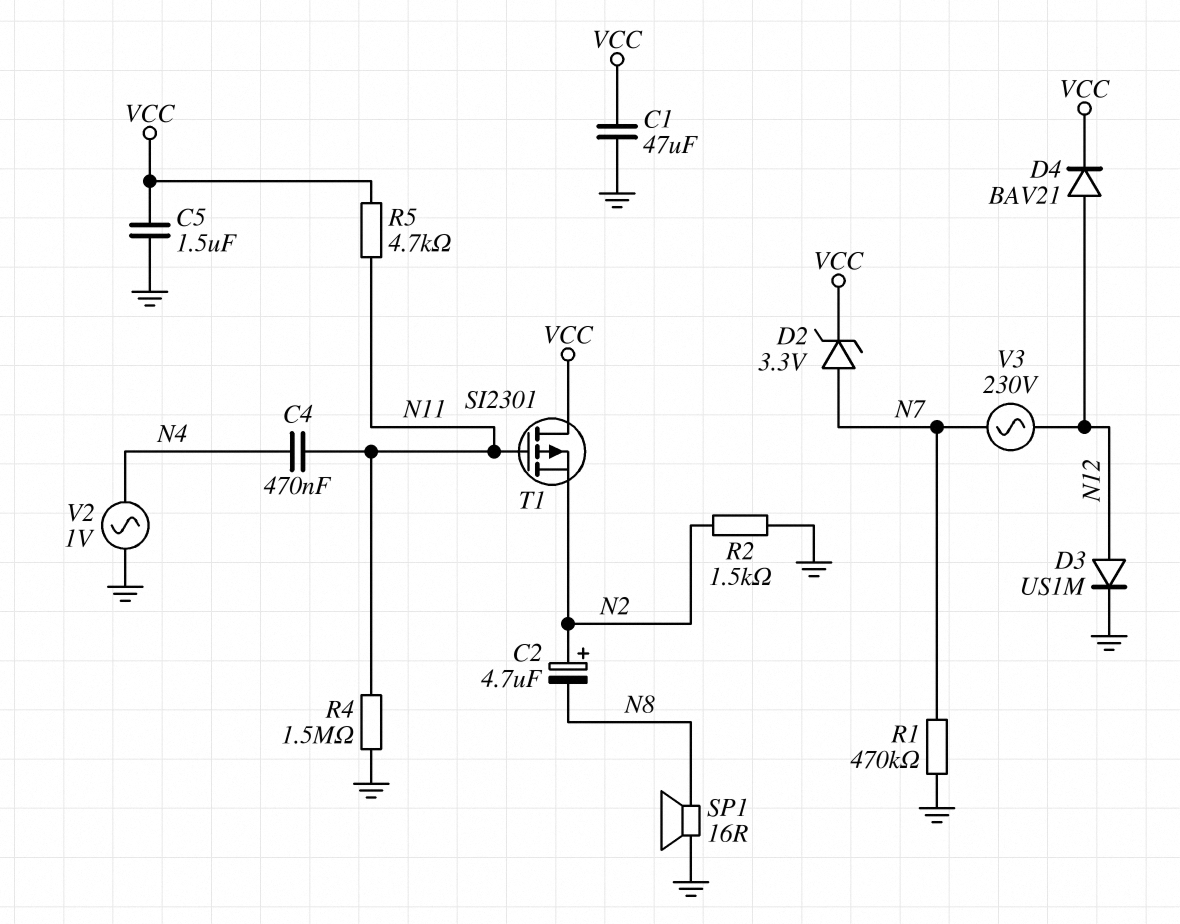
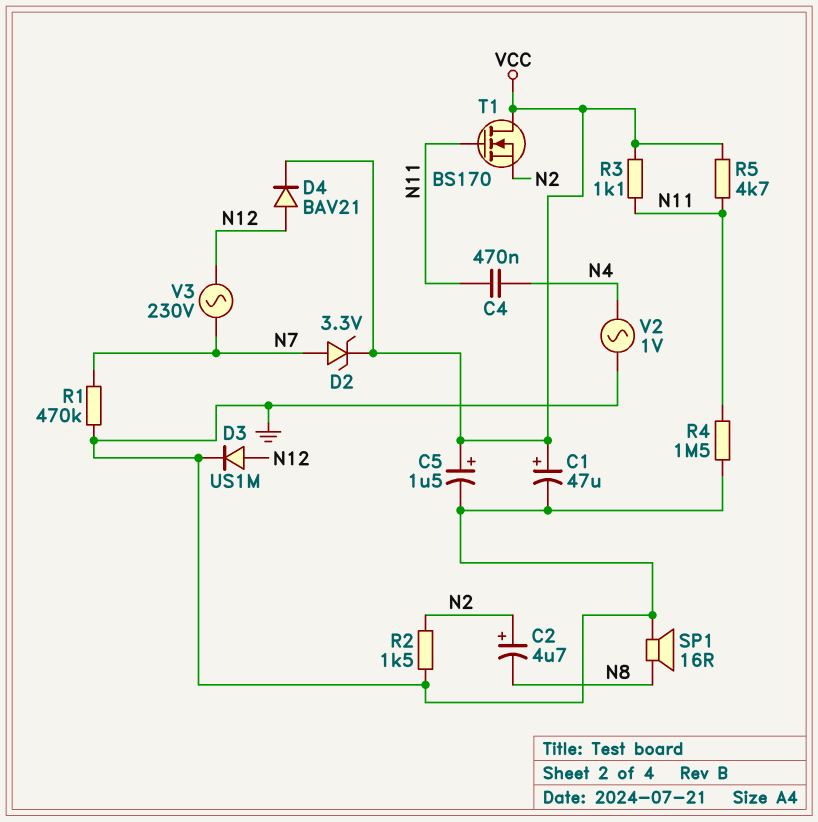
C1: 47uF (GND, VCC) -> 47uF (plus VCC, minus GND)
C5: 1.5uF (GND, VCC) -> 1.5uF (plus VCC, minus GND)
R3: none -> 1.1k (N11, VCC)
T1: PMOS SI2301 (G N11, D VCC, S N2) -> NMOS BS170 (G N11, D VCC, S N2)

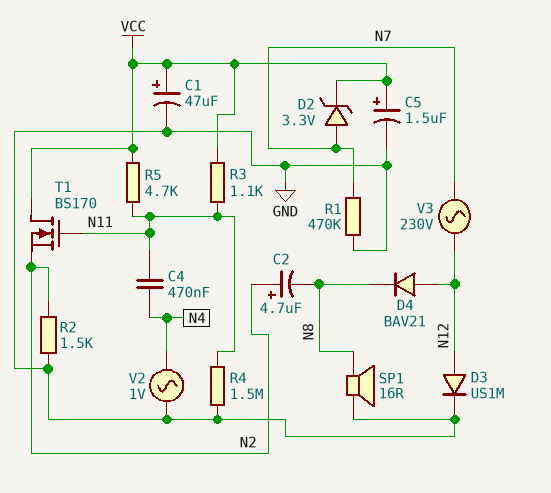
D4: diode BAV21 (A N12, K VCC) -> diode BAV21 (A N12, K N8)

